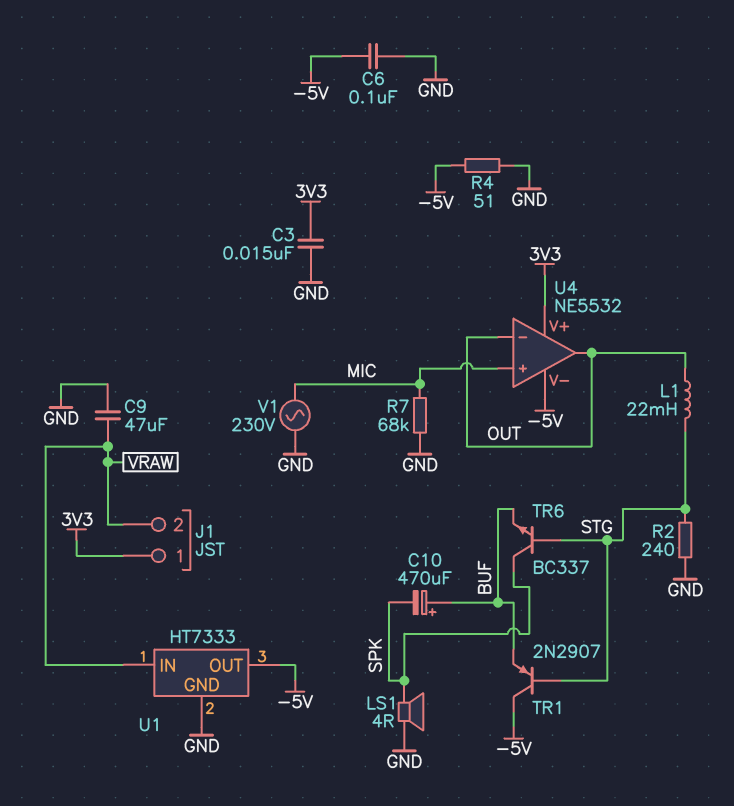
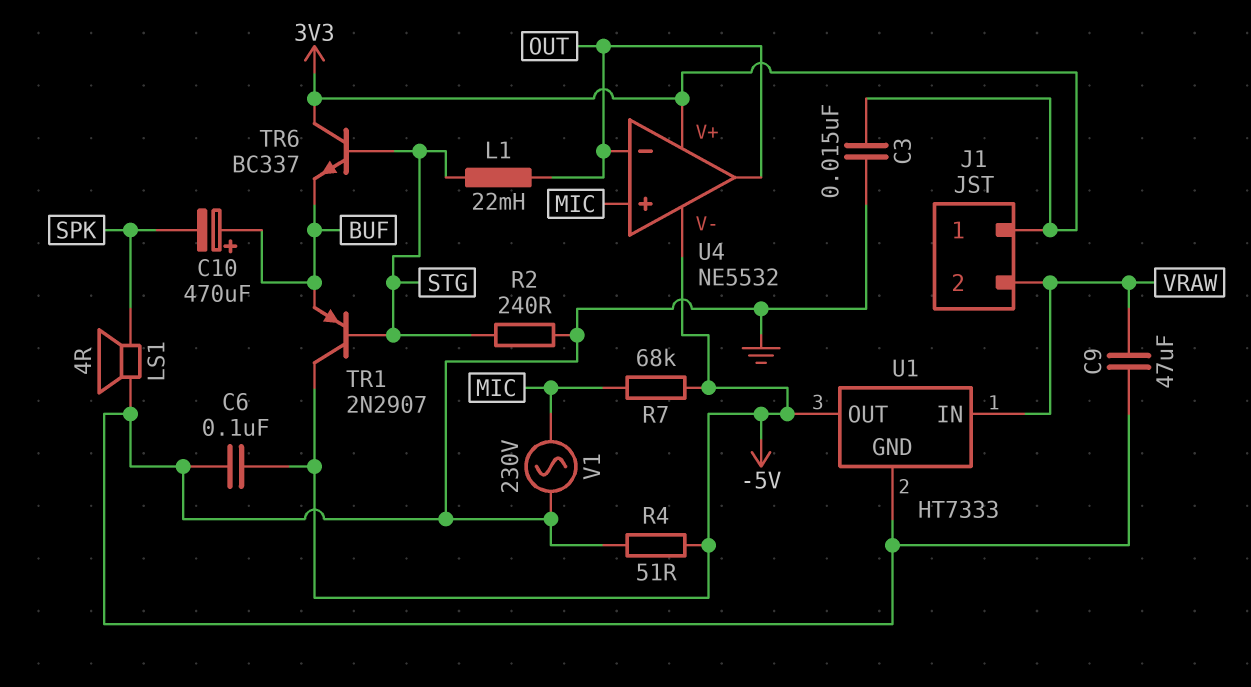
R7: 68k (GND, MIC) -> 68k (-5V, MIC)
TR6: NPN BC337 (B STG, C SPK, E BUF) -> NPN BC337 (B STG, C 3V3, E BUF)

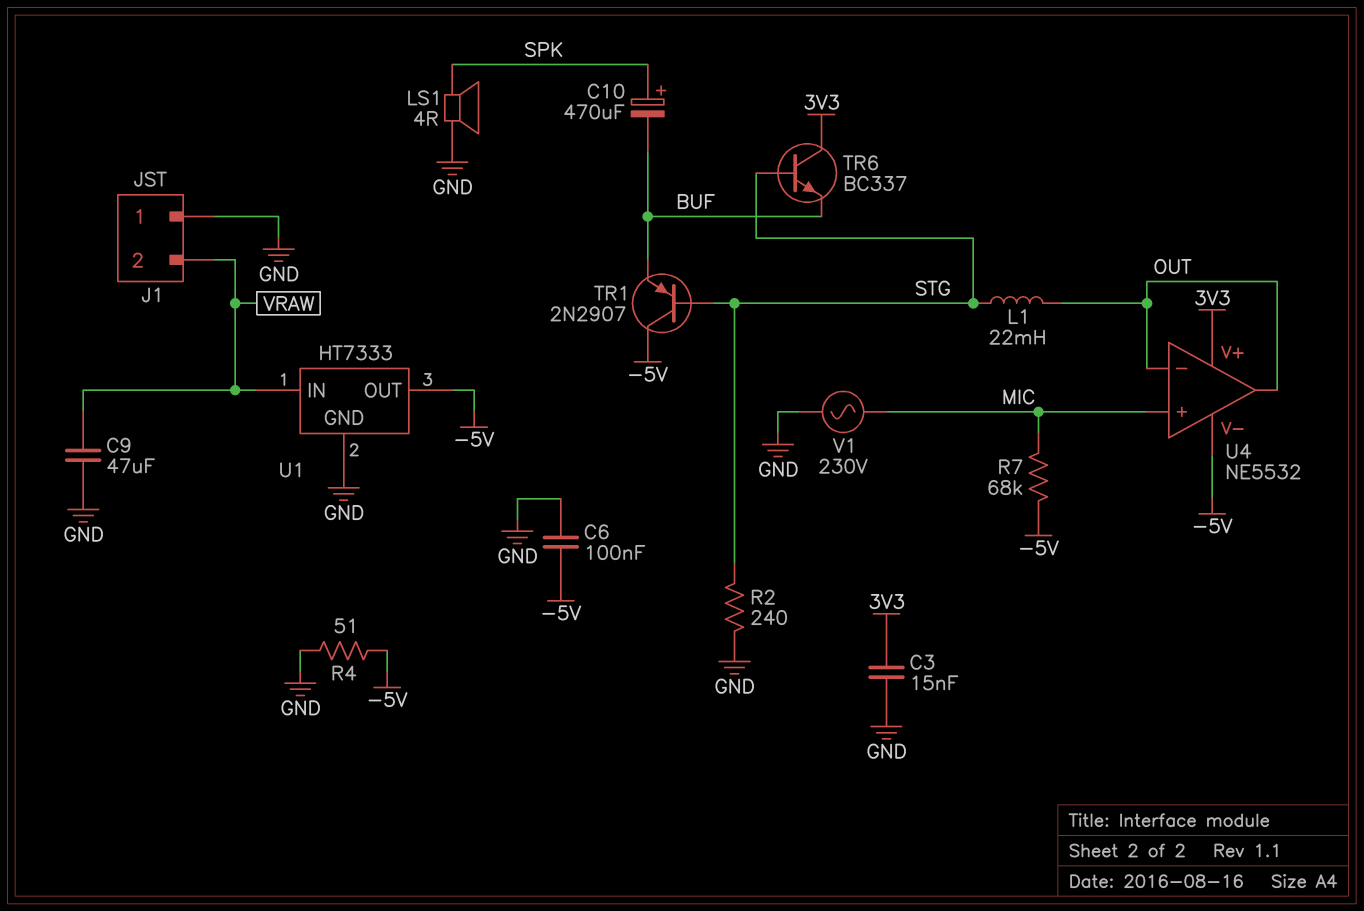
C10: 470uF (plus BUF, minus SPK) -> 470uF (plus SPK, minus BUF)
J1 pin 1: 3V3 -> GND

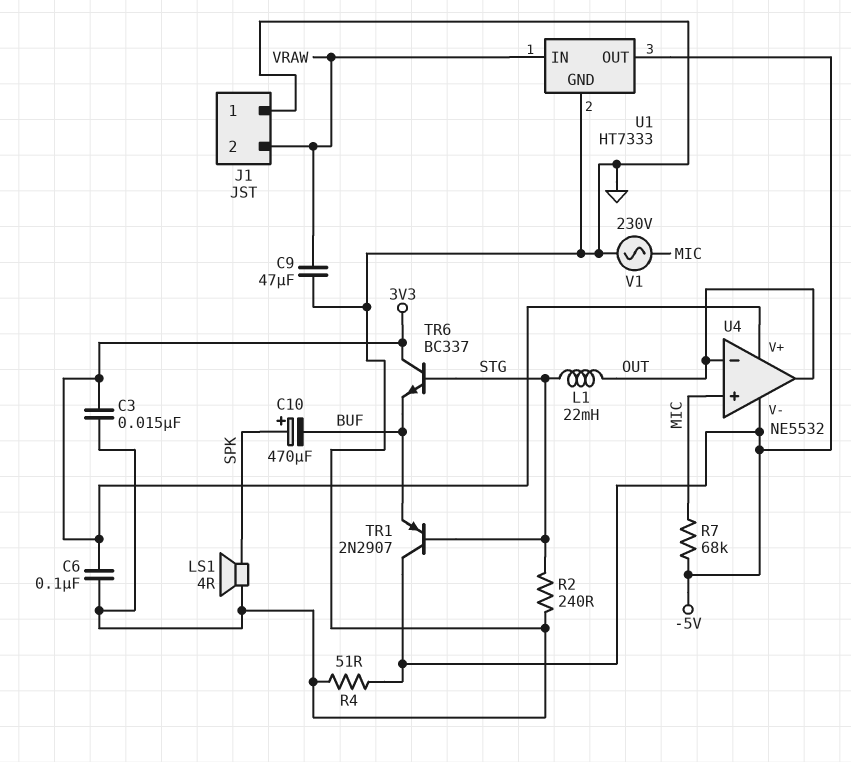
C6: 100nF (-5V, GND) -> 100nF (3V3, GND)

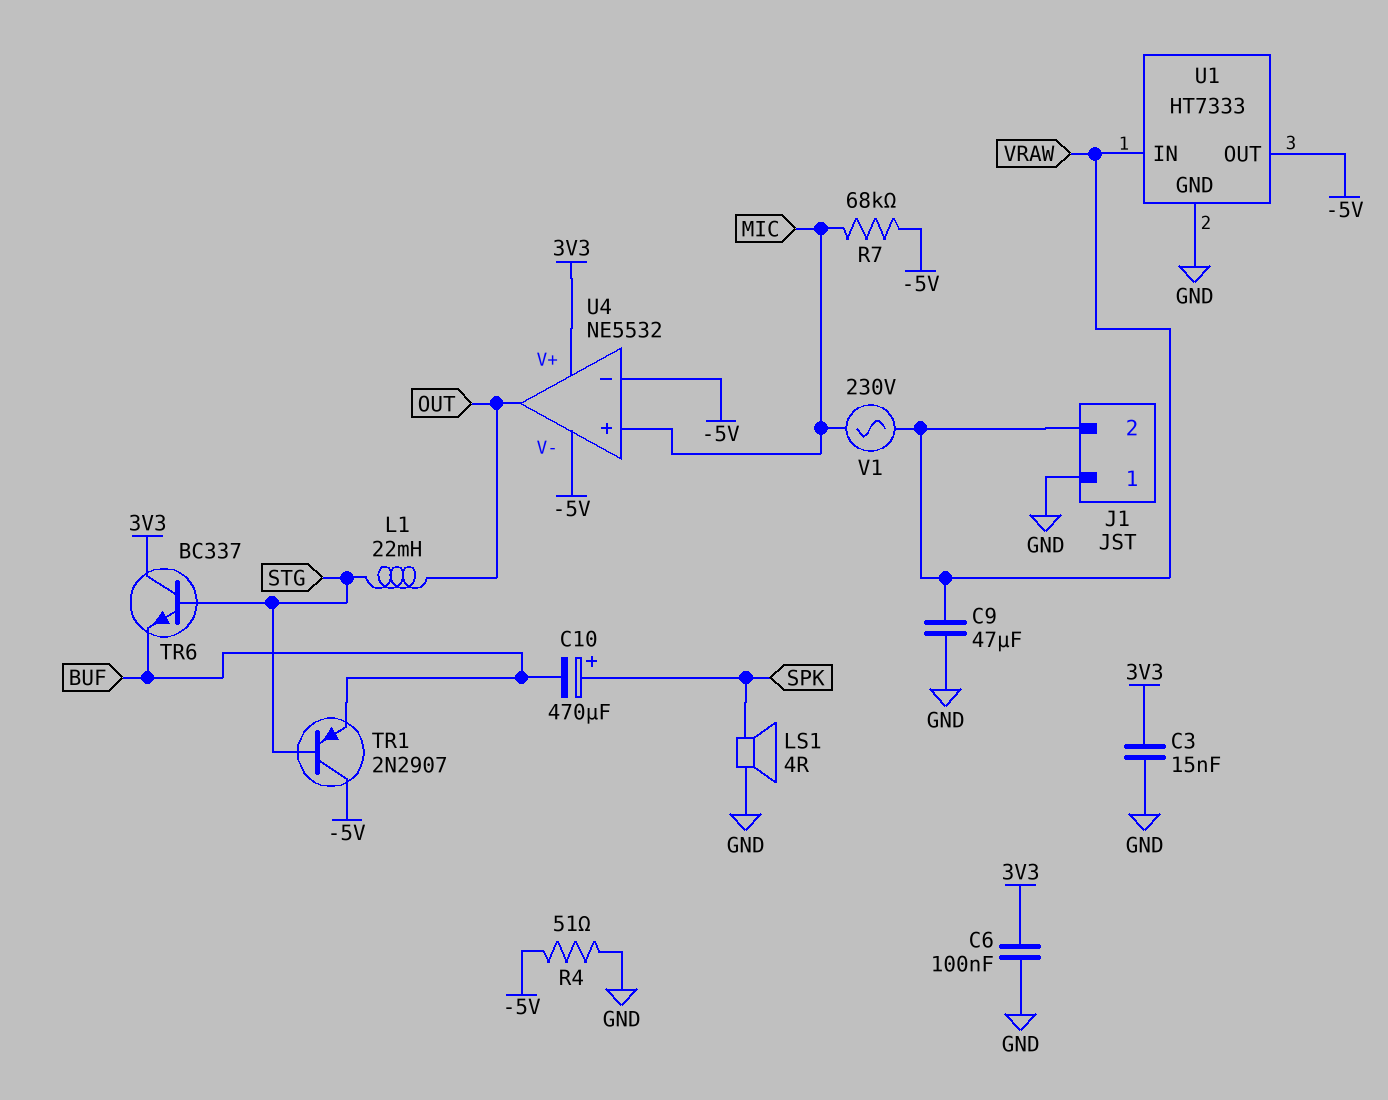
R2: 240 (GND, STG) -> none
U4 pin in-: OUT -> -5V
V1: AC 230V (GND, MIC) -> AC 230V (MIC, VRAW)

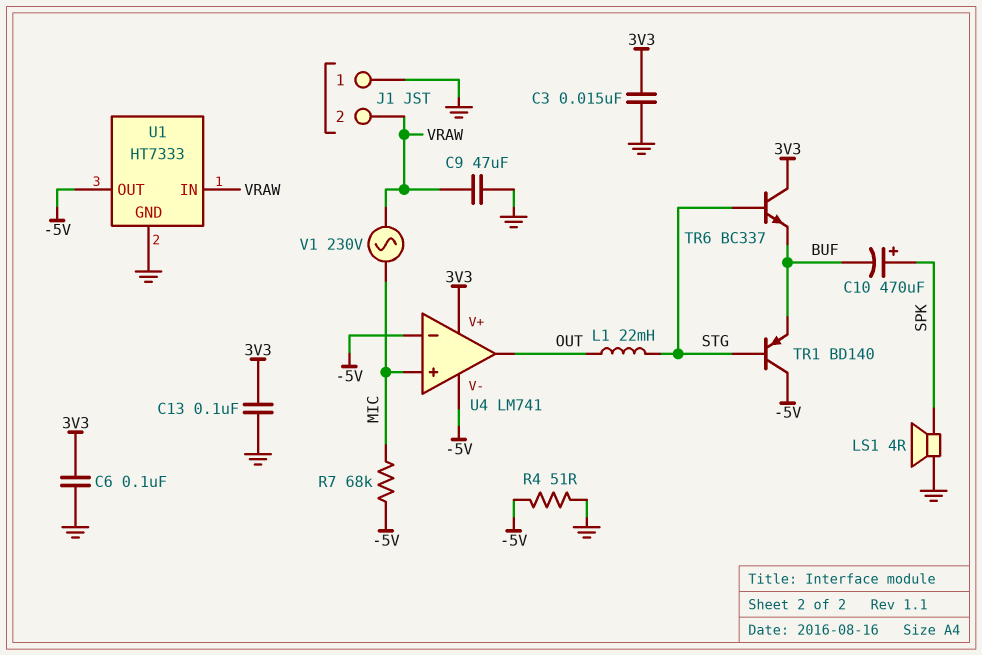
C13: none -> 100nF (3V3, GND)
TR1: PNP 2N2907 (B STG, C -5V, E BUF) -> PNP BD140 (B STG, C -5V, E BUF)
U4: NE5532 -> LM741

